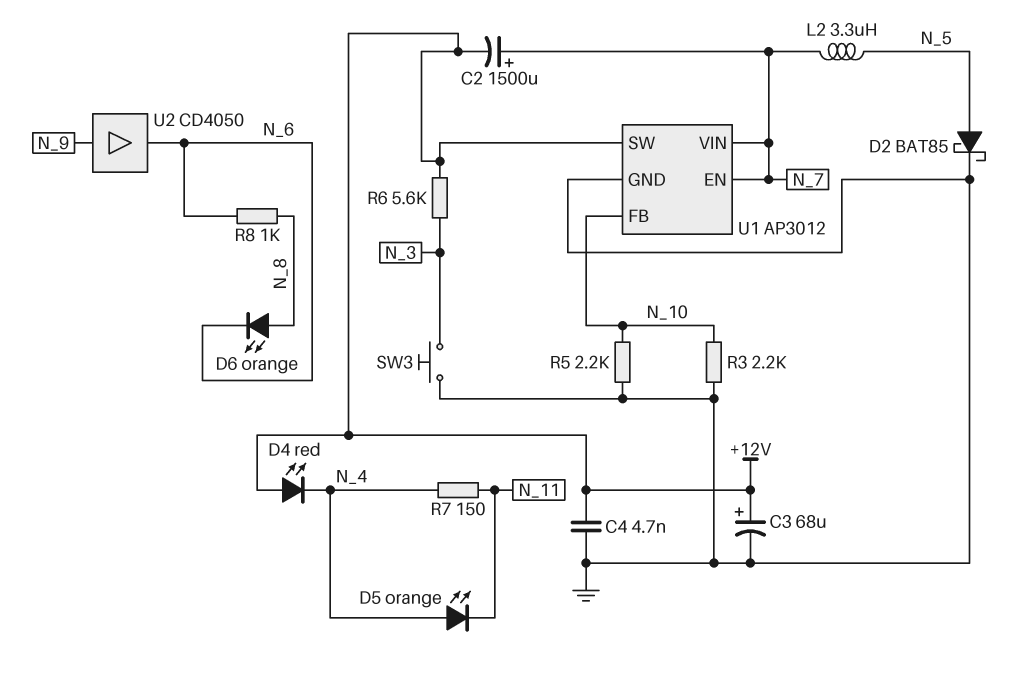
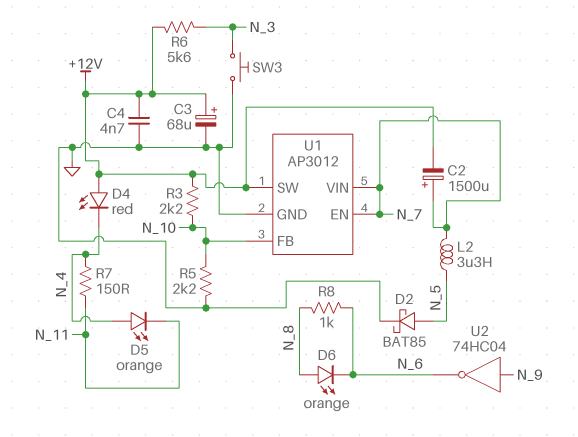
R3: 2.2k (GND, N_10) -> 2.2k (+12V, N_10)
U2: buffer CD4050 (in N_9, out N_6) -> NOT 74HC04 (in N_9, out N_6)

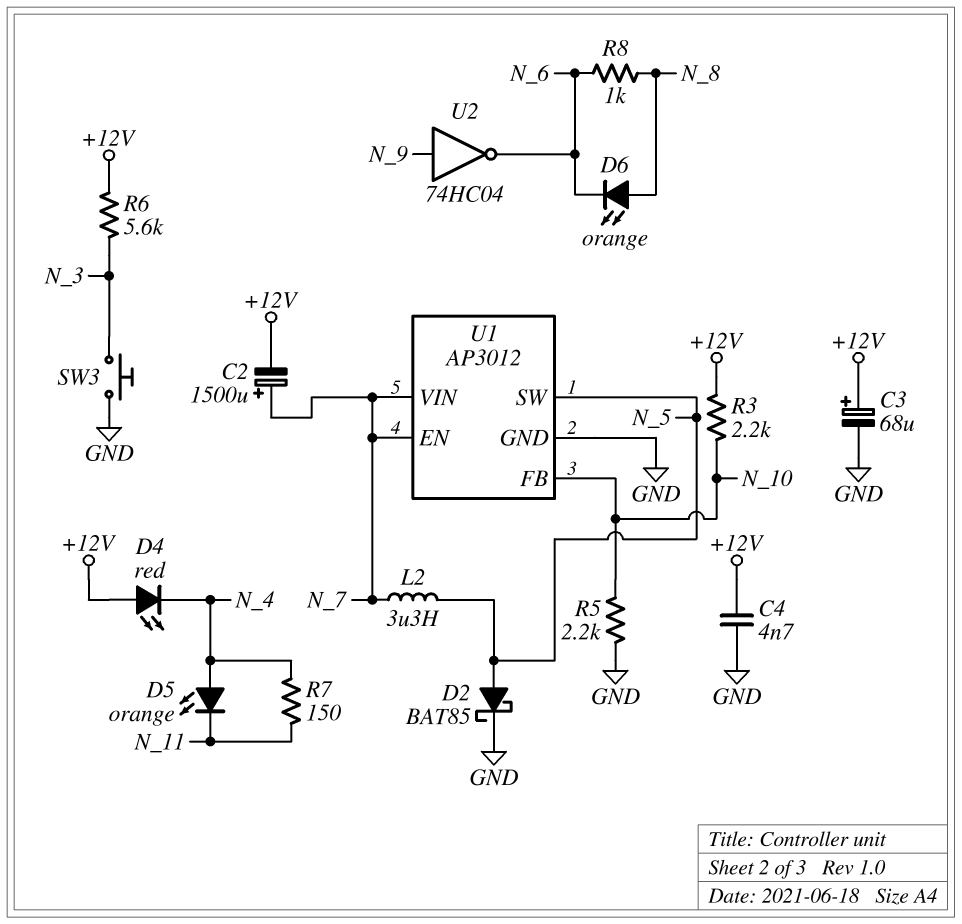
U1 pin SW: +12V -> N_5

